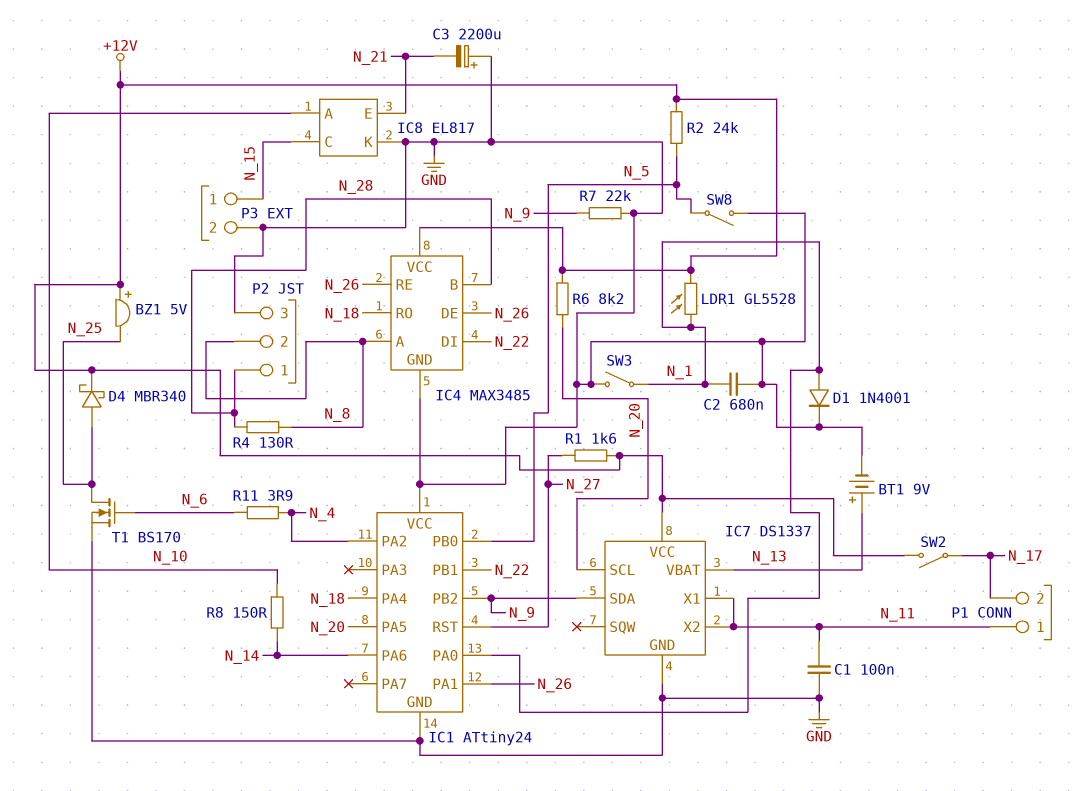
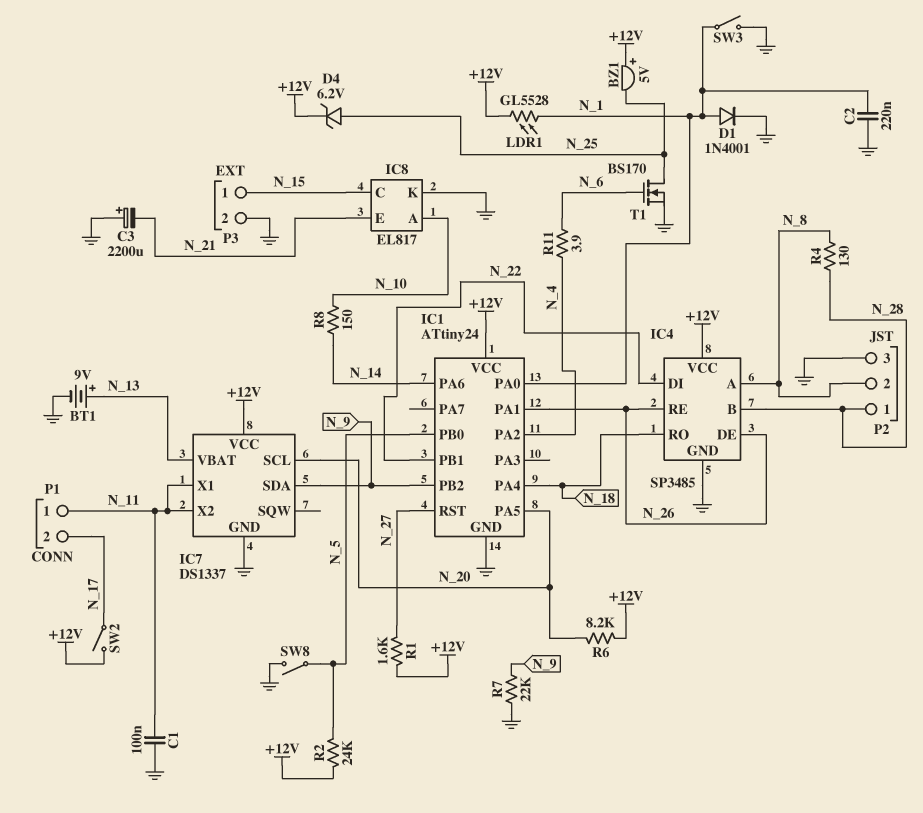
C2: 680nF (GND, N_1) -> 220nF (GND, N_1)
D4: schottky MBR340 (A N_25, K +12V) -> zener 6.2V (A N_25, K +12V)
IC1 pin VCC: GND -> +12V
IC4: MAX3485 -> SP3485

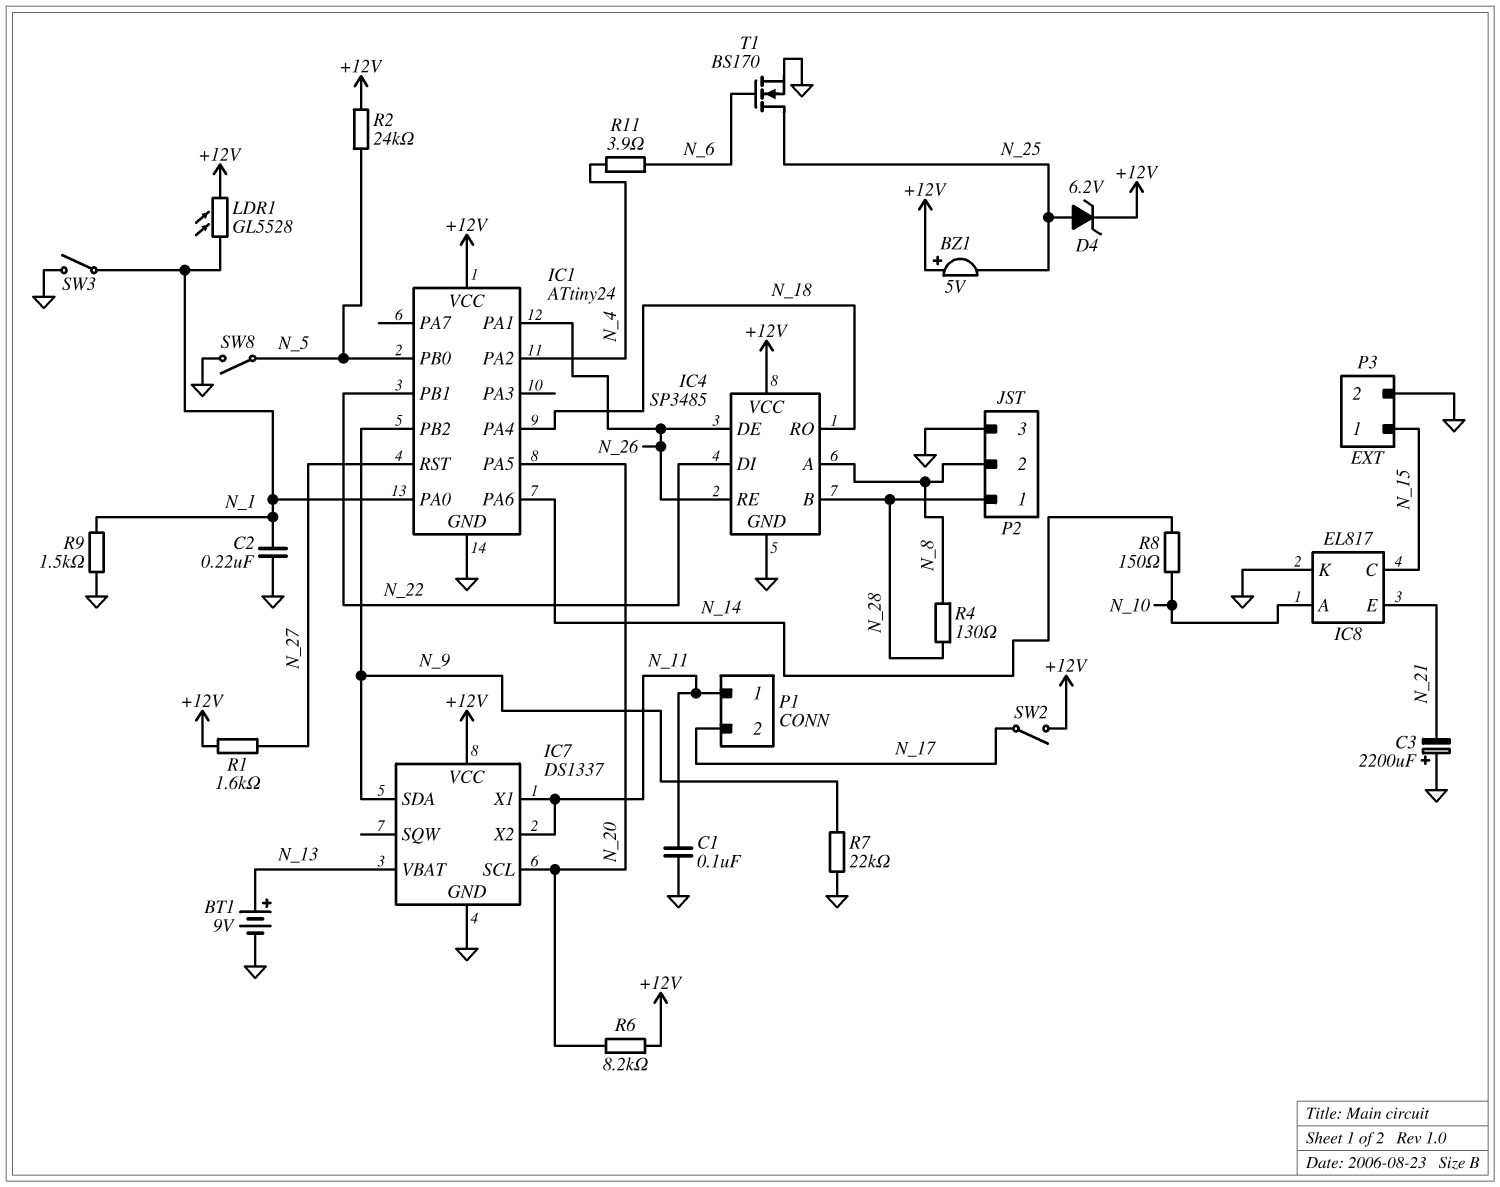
D1: diode 1N4001 (A N_1, K GND) -> none
R9: none -> 1.5k (GND, N_1)

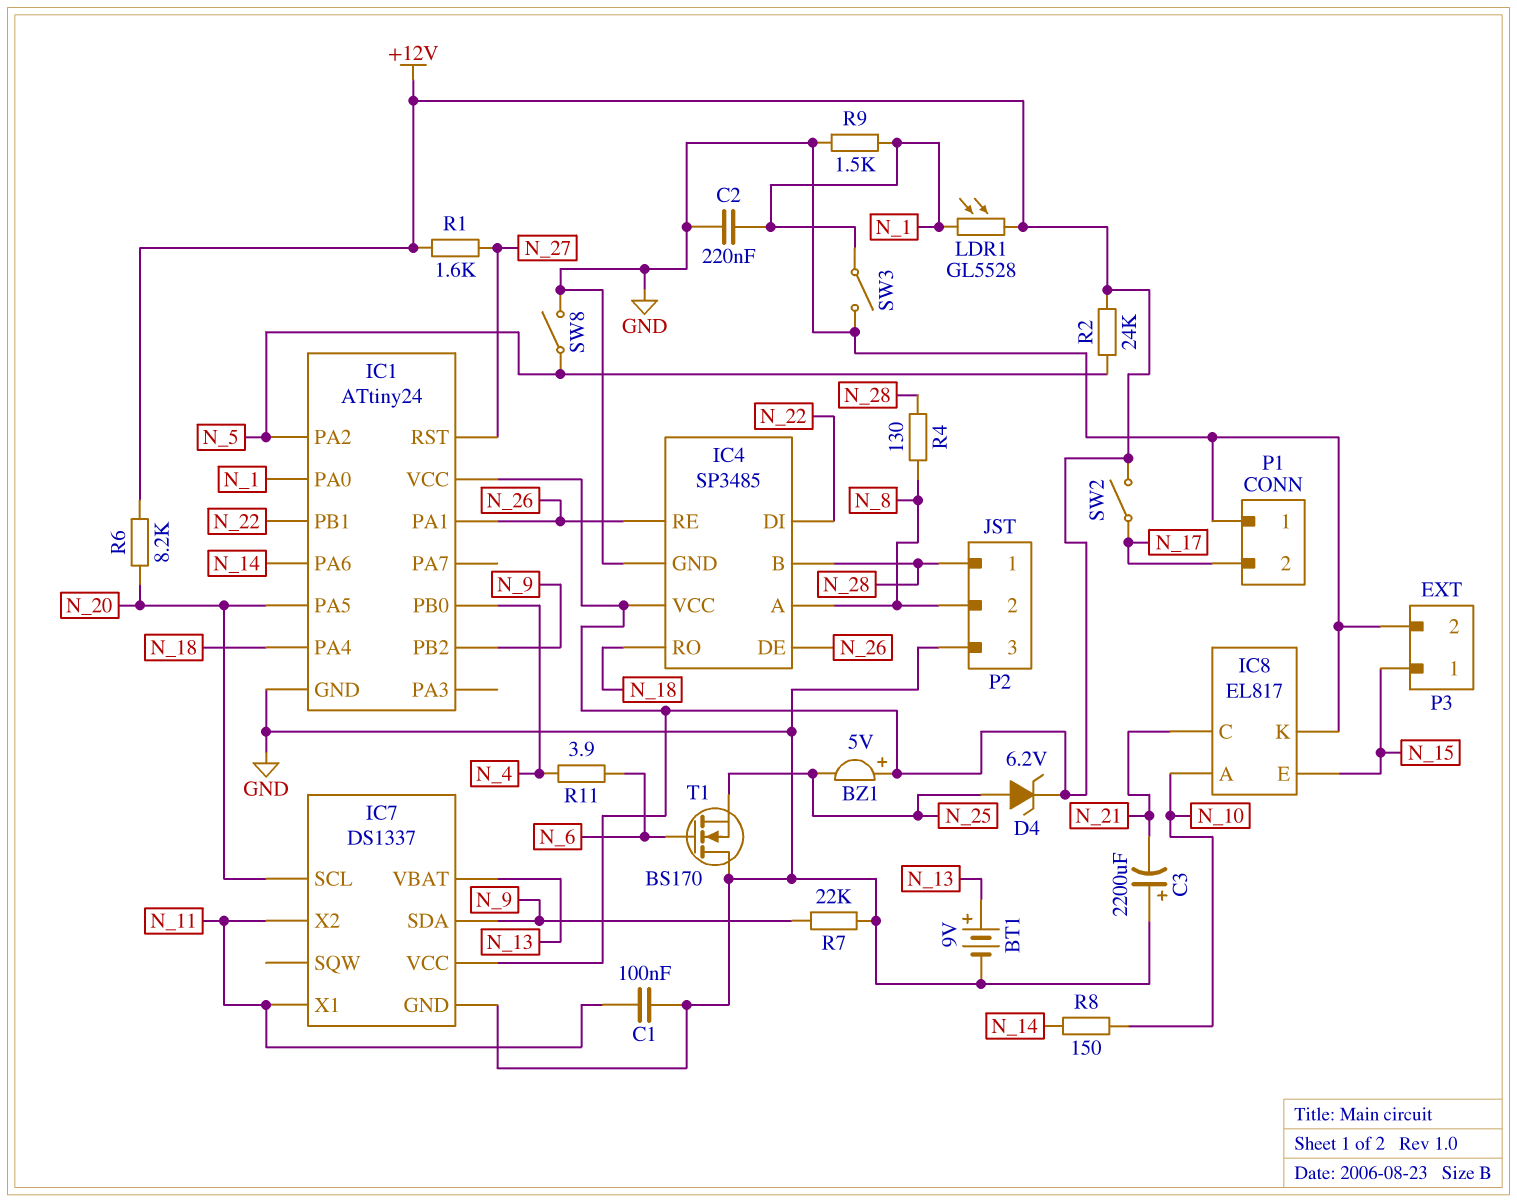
IC1 pin PA2: N_4 -> N_5
IC1 pin PB0: N_5 -> N_4
IC8 pin C: N_15 -> N_21
IC8 pin E: N_21 -> N_15
P1 pin 1: N_11 -> GND
T1: NMOS BS170 (G N_6, D N_25, S GND) -> NMOS BS170 (G N_6, D GND, S N_25)

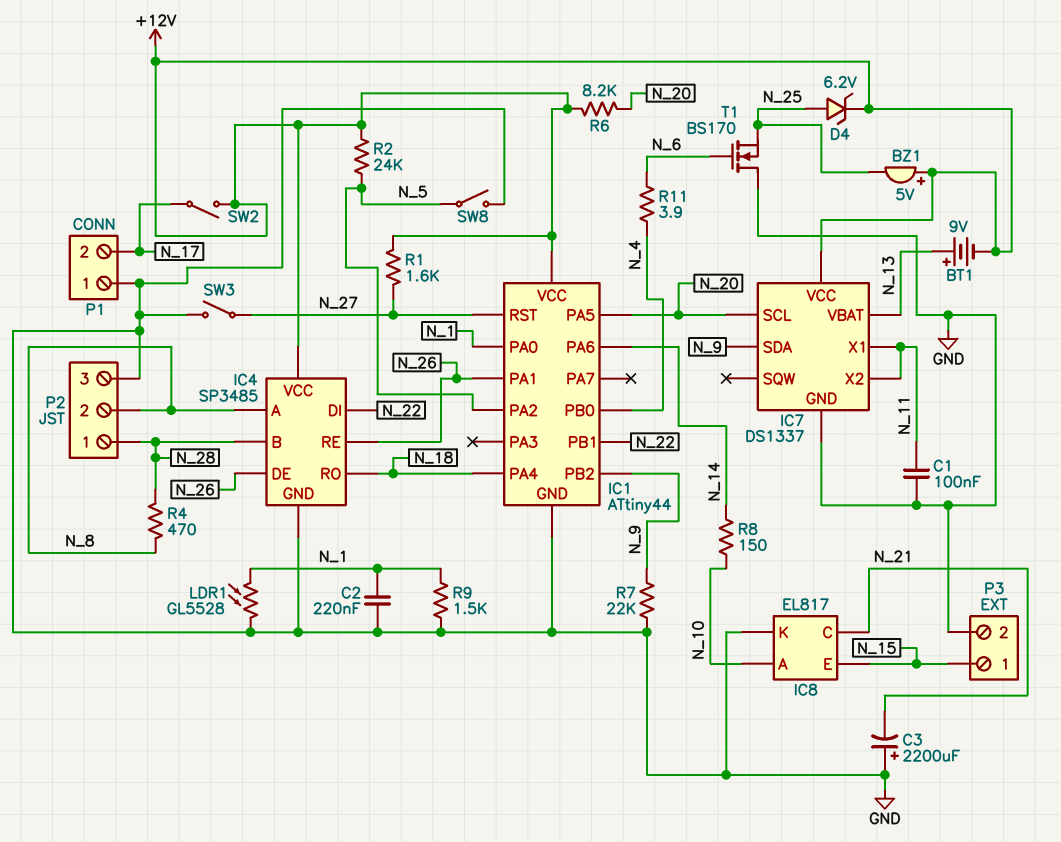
BT1: 9V (plus N_13, minus GND) -> 9V (plus N_13, minus +12V)
IC1: ATtiny24 -> ATtiny44
LDR1: GL5528 (+12V, N_1) -> GL5528 (GND, N_1)
R4: 130 (N_8, N_28) -> 470 (N_8, N_28)
SW3: switch (GND, N_1) -> switch (GND, N_27)

